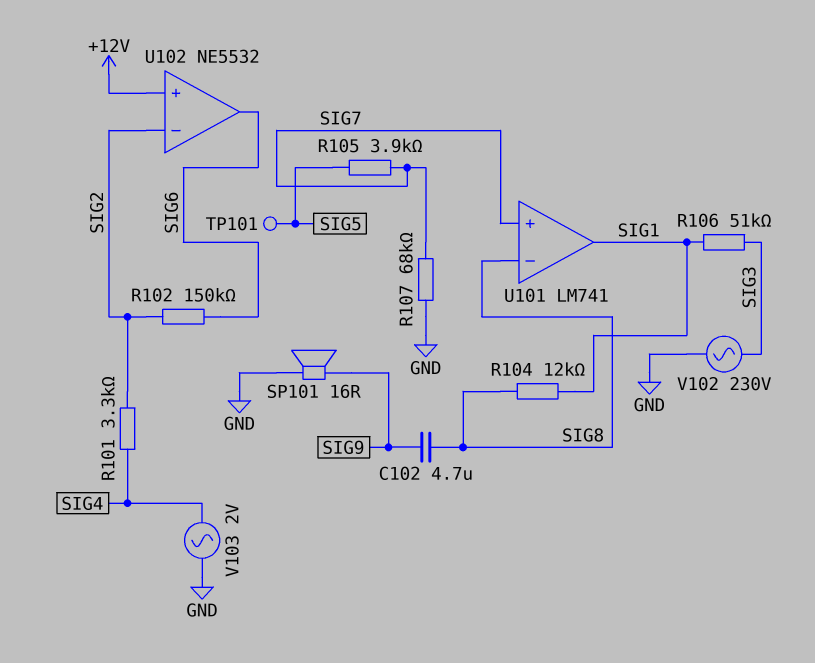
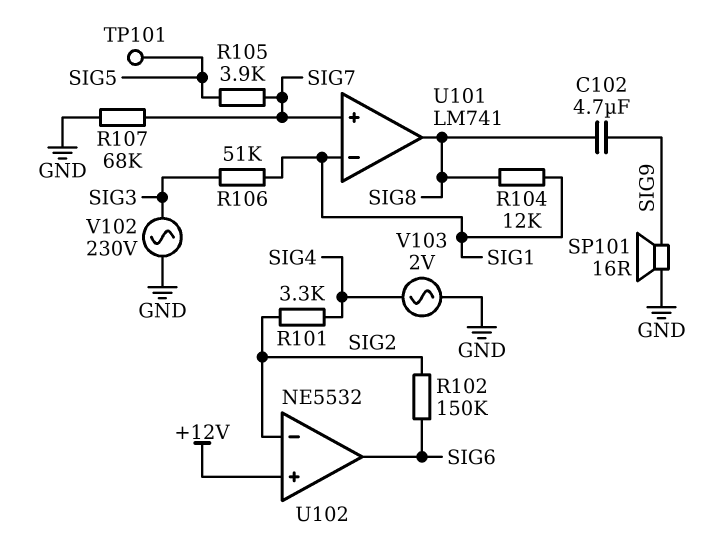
U101 pin in-: SIG8 -> SIG1
U101 pin out: SIG1 -> SIG8

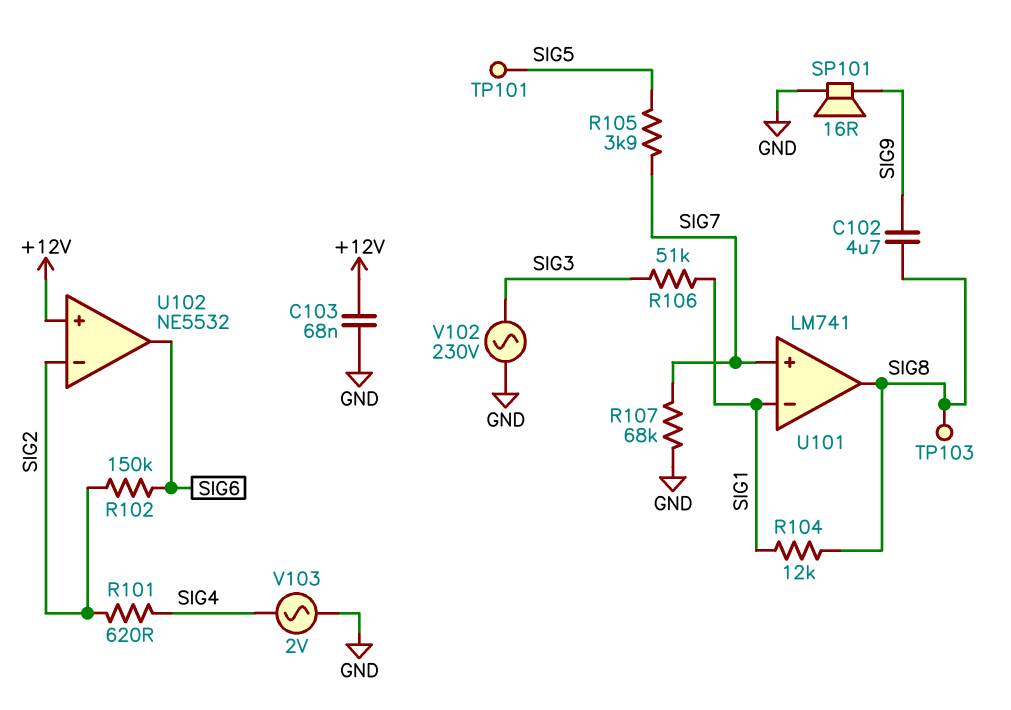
C103: none -> 68nF (+12V, GND)
R101: 3.3k (SIG2, SIG4) -> 620 (SIG2, SIG4)
TP103: none -> test point (SIG8)

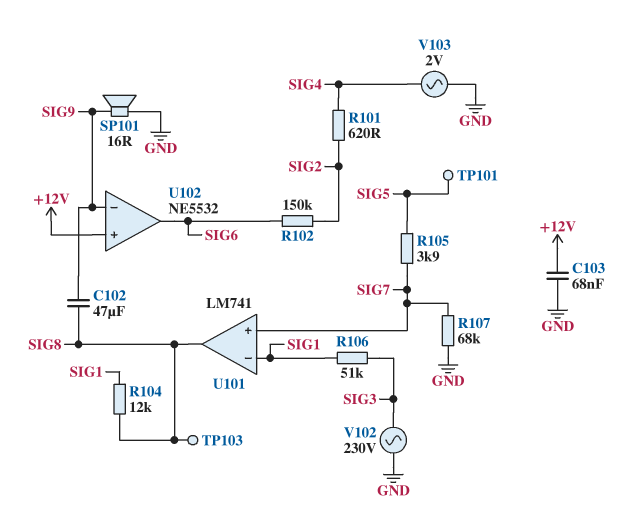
C102: 4.7uF (SIG8, SIG9) -> 47uF (SIG8, SIG9)
U102 pin in-: SIG2 -> SIG9

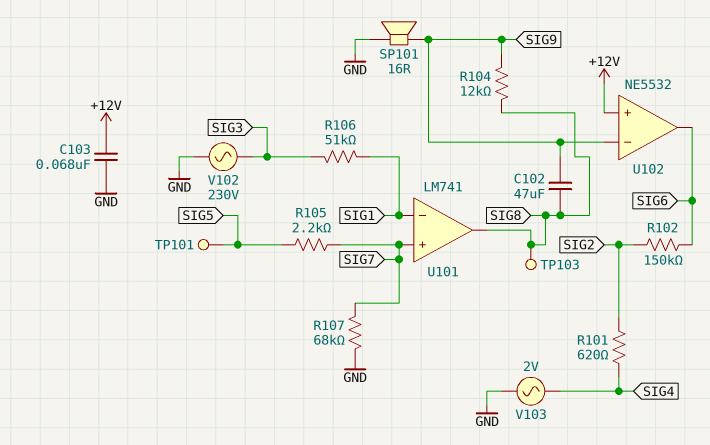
R104: 12k (SIG1, SIG8) -> 12k (SIG8, SIG9)
R105: 3.9k (SIG5, SIG7) -> 2.2k (SIG5, SIG7)

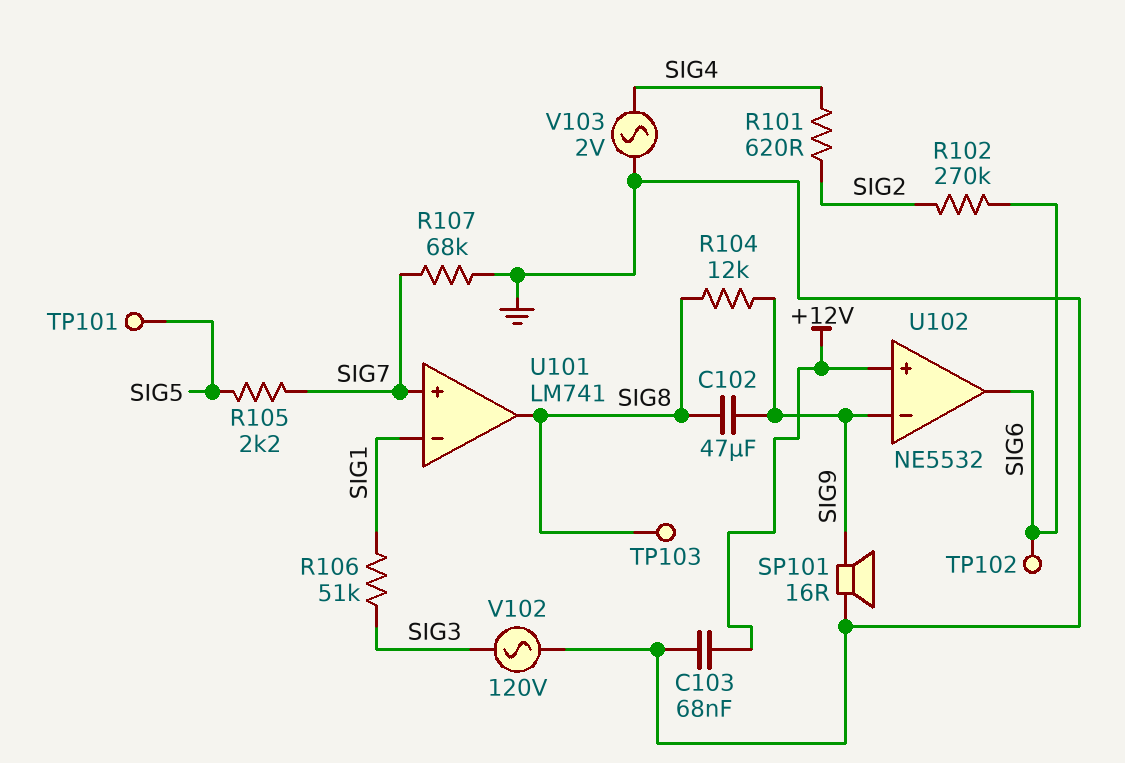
R102: 150k (SIG2, SIG6) -> 270k (SIG2, SIG6)
TP102: none -> test point (SIG6)
V102: AC 230V (GND, SIG3) -> AC 120V (GND, SIG3)

